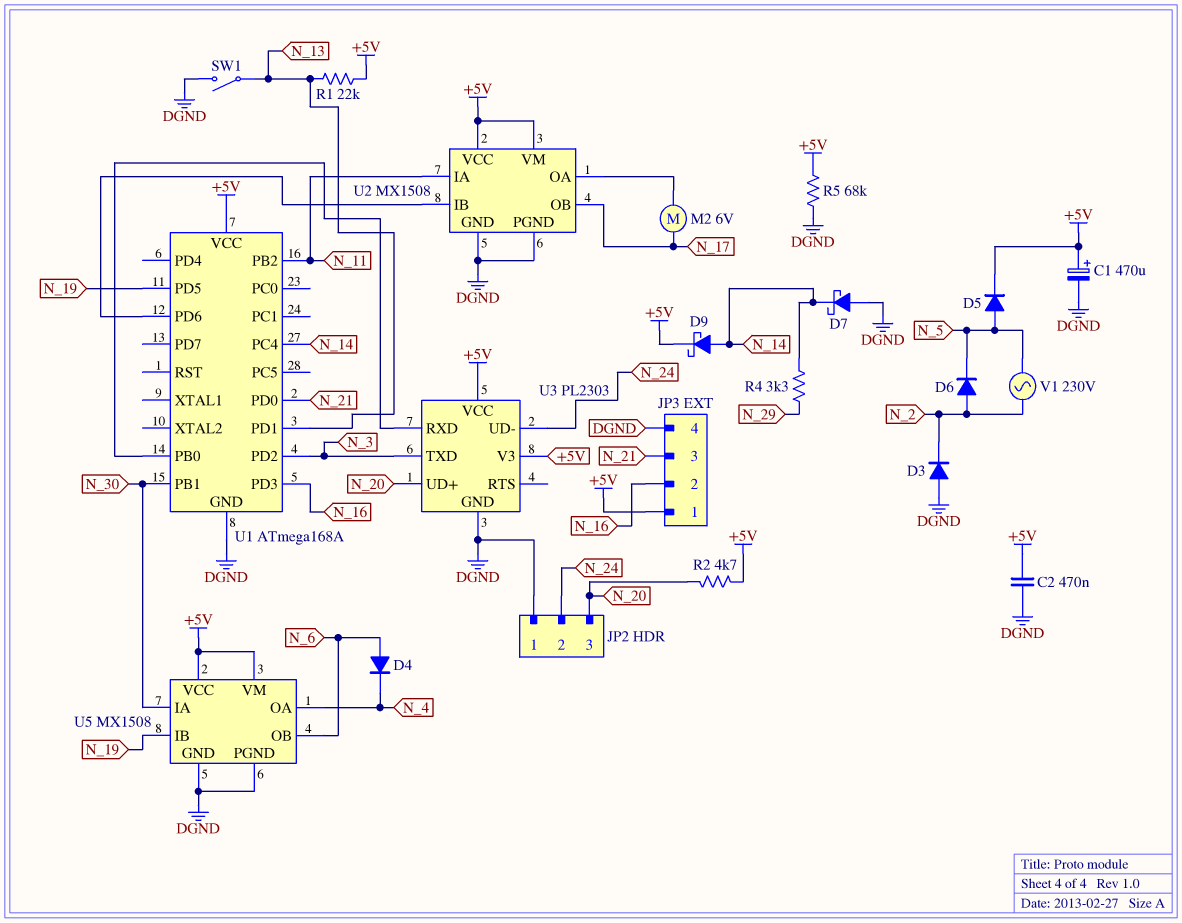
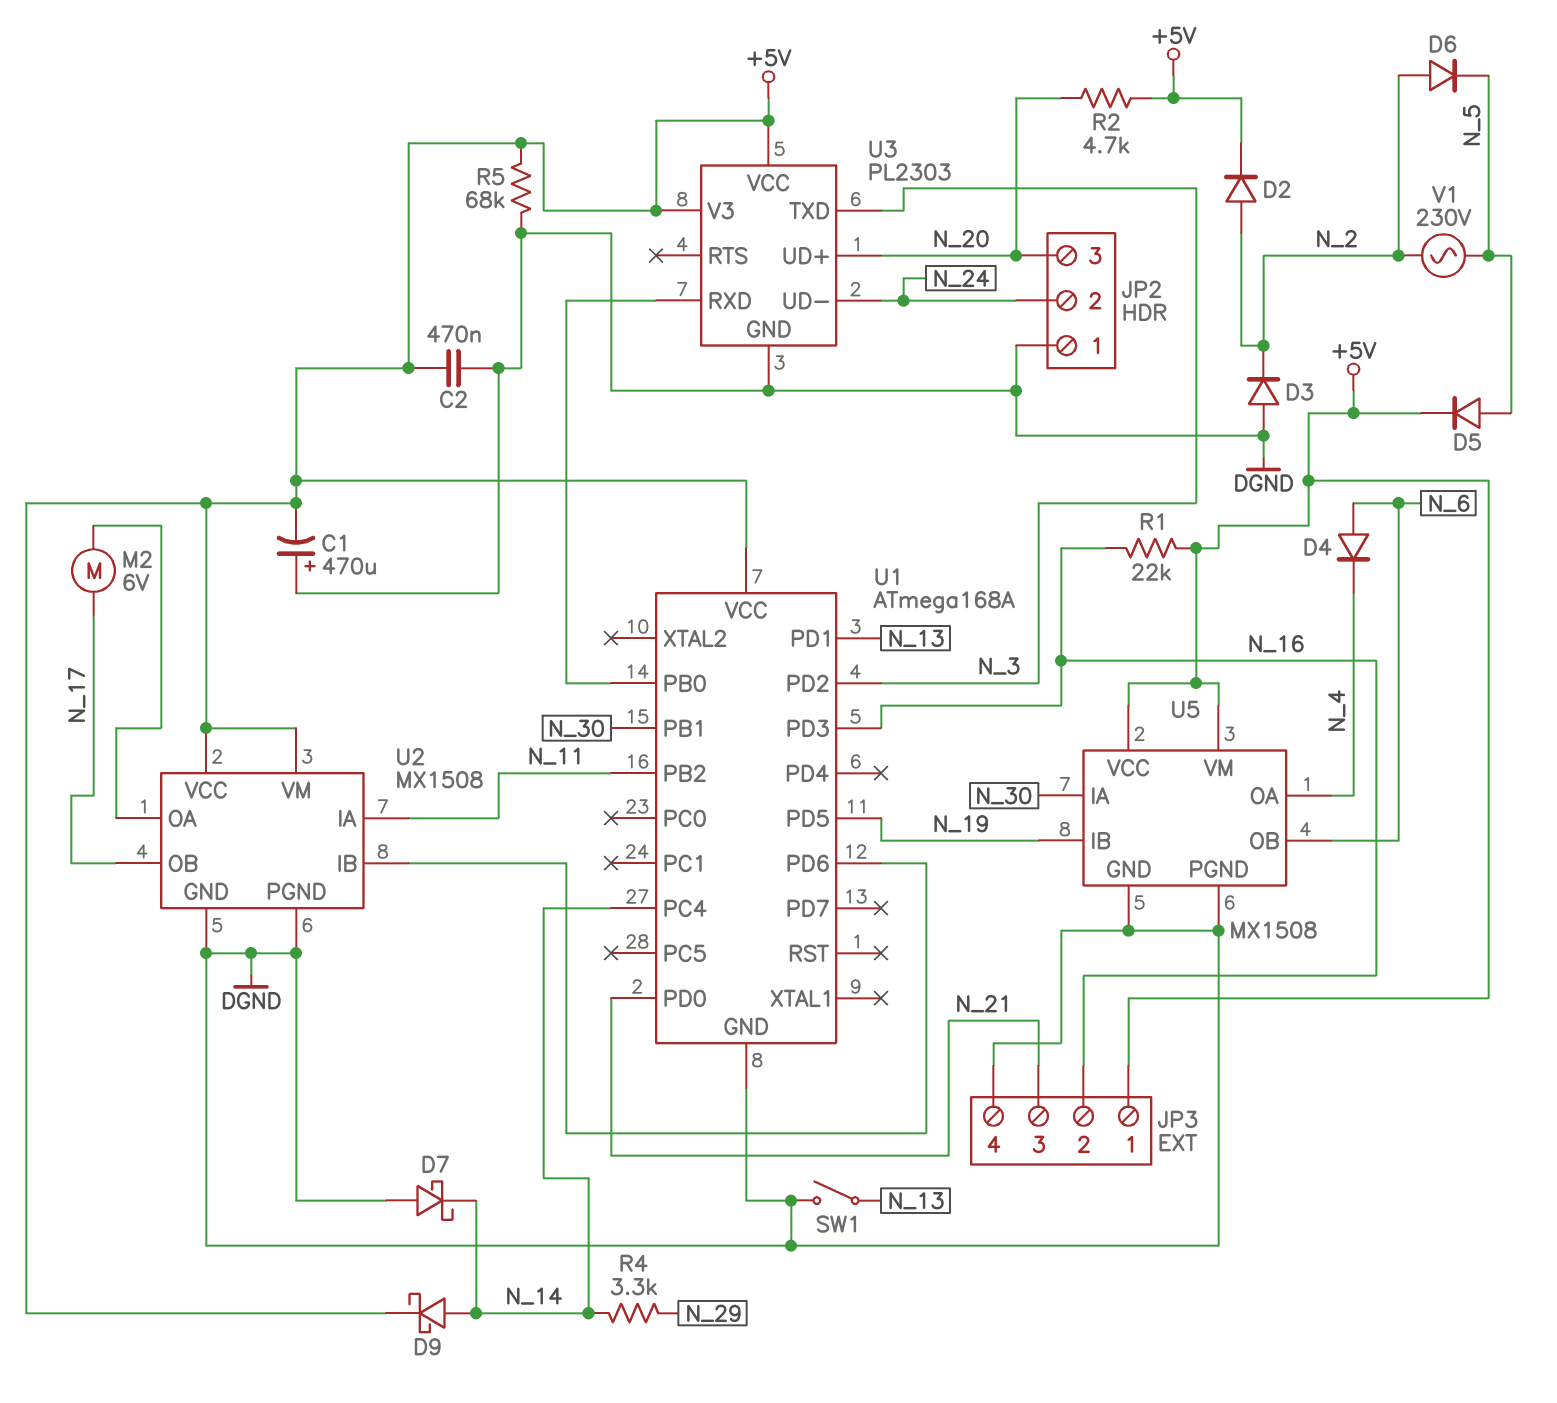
C1: 470uF (plus +5V, minus DGND) -> 470uF (plus DGND, minus +5V)
D2: none -> diode (A N_2, K +5V)
R1: 22k (+5V, N_13) -> 22k (+5V, N_16)

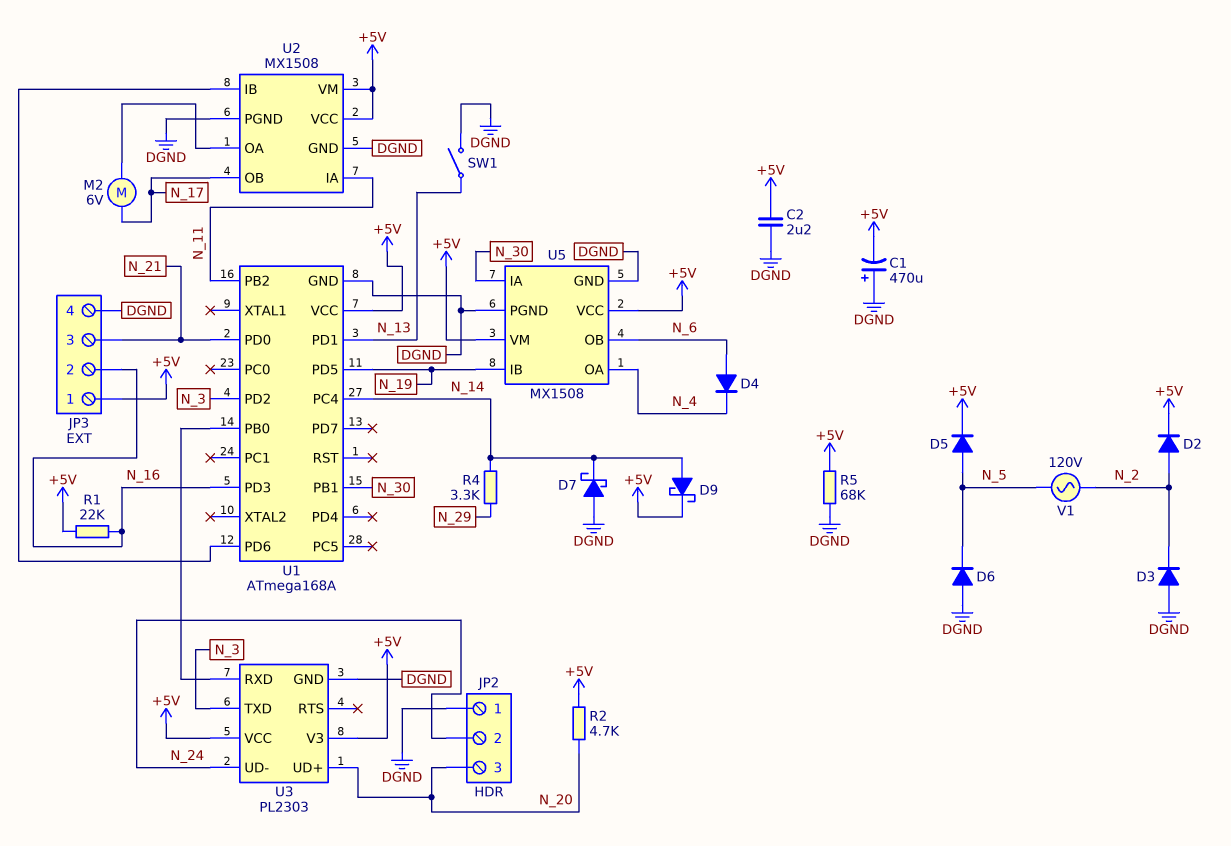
C2: 470nF (+5V, DGND) -> 2.2uF (+5V, DGND)
D6: diode (A N_2, K N_5) -> diode (A DGND, K N_5)
V1: AC 230V (N_2, N_5) -> AC 120V (N_2, N_5)

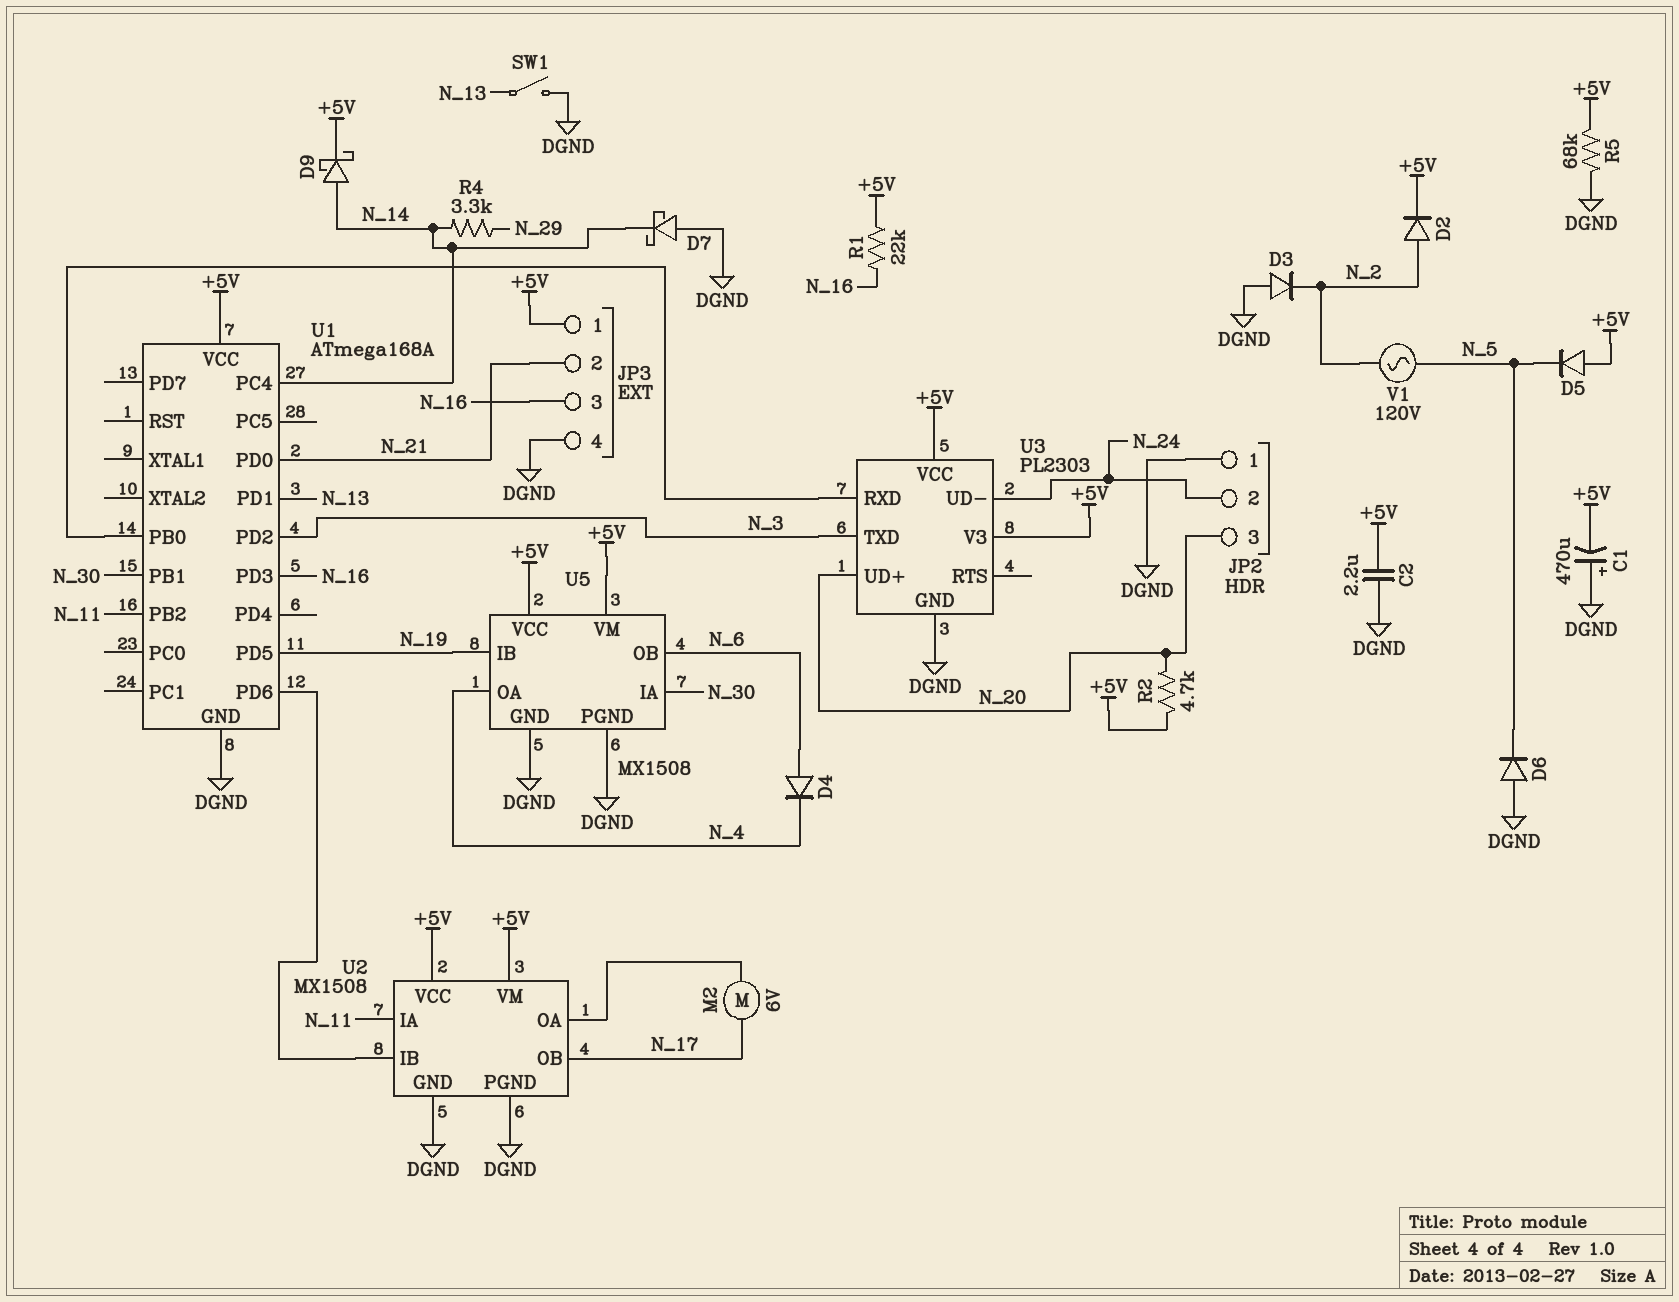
D5: diode (A N_5, K +5V) -> diode (A +5V, K N_5)
JP3 pin 2: N_16 -> N_21
JP3 pin 3: N_21 -> N_16

